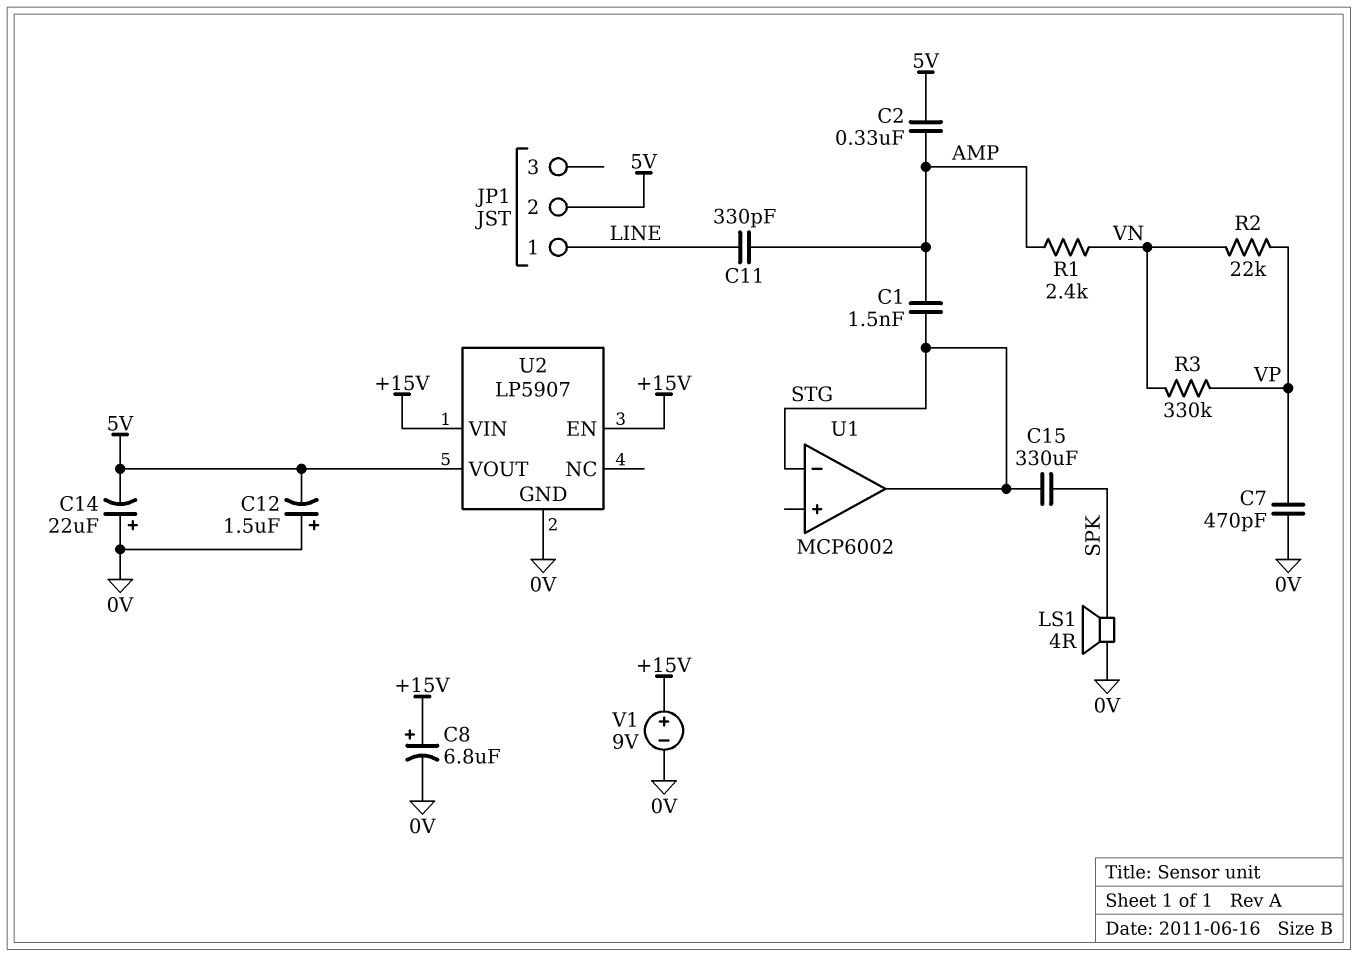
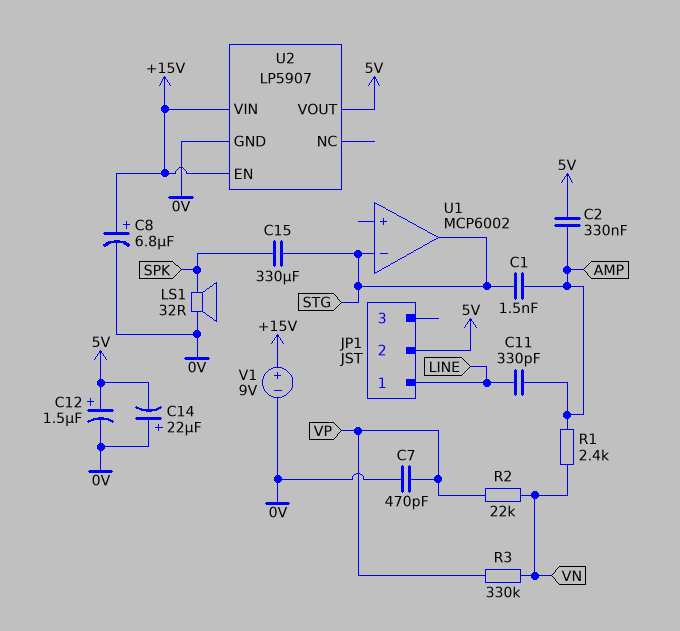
C12: 1.5uF (plus 0V, minus 5V) -> 1.5uF (plus 5V, minus 0V)
LS1: speaker 4R (0V, SPK) -> speaker 32R (0V, SPK)

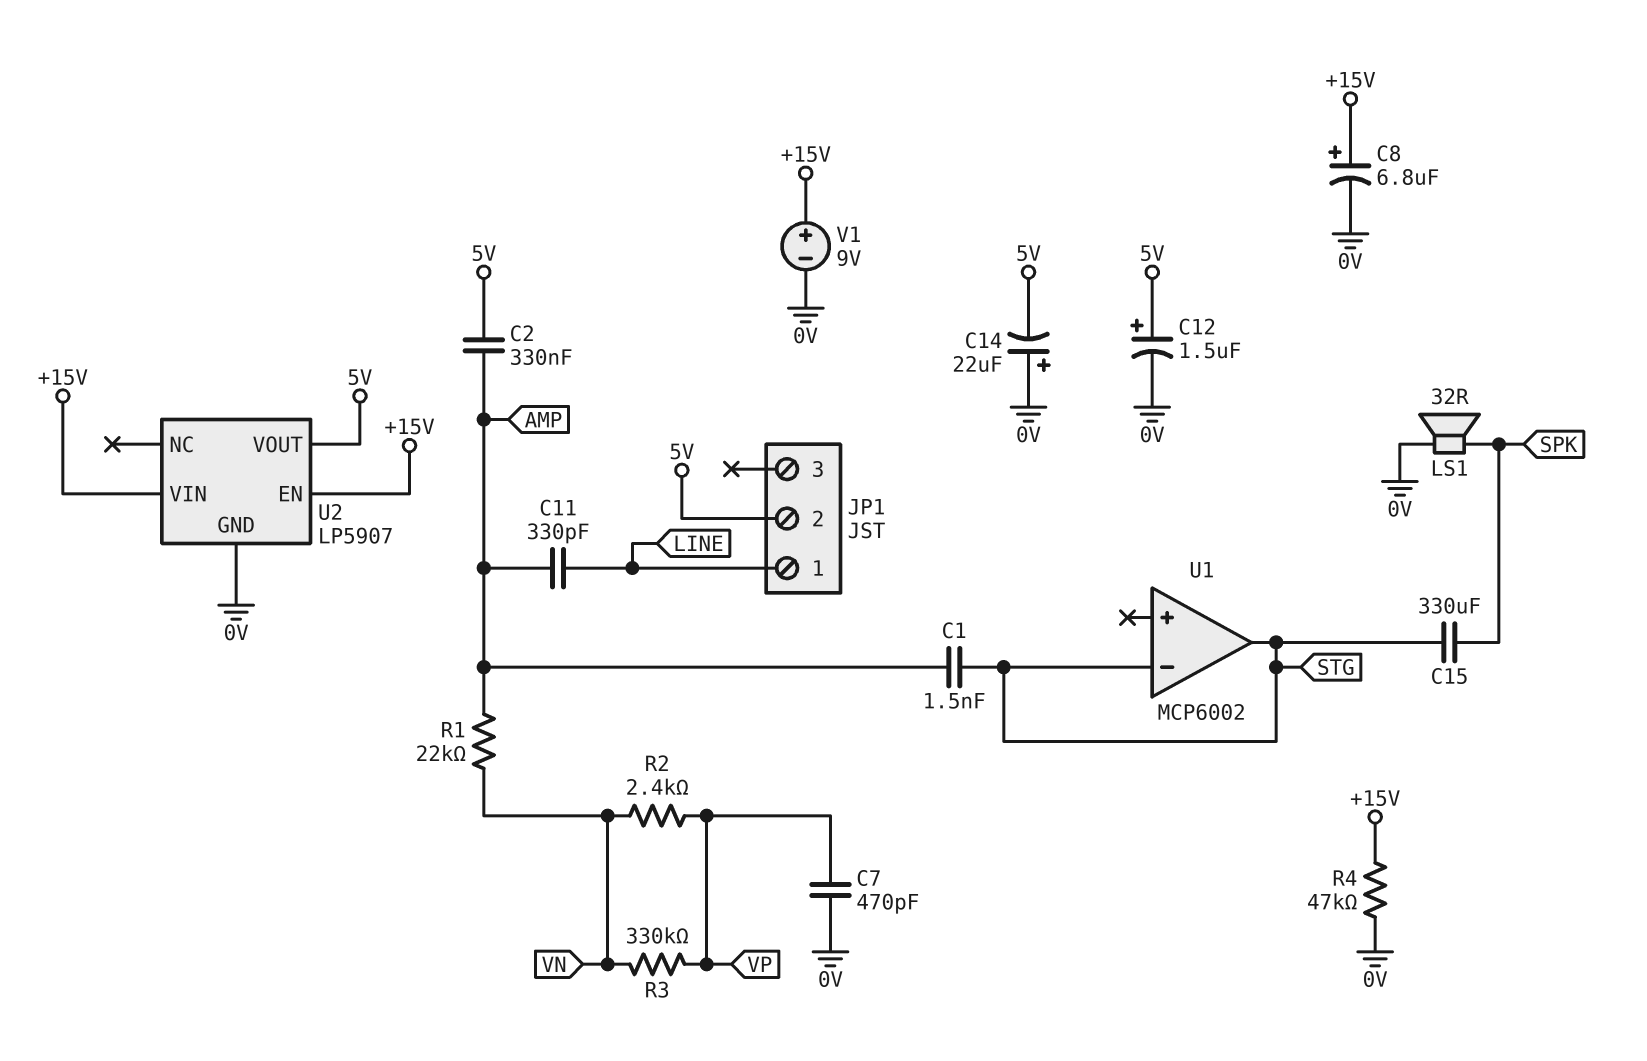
R1: 2.4k (AMP, VN) -> 22k (AMP, VN)
R2: 22k (VN, VP) -> 2.4k (VN, VP)
R4: none -> 47k (+15V, 0V)

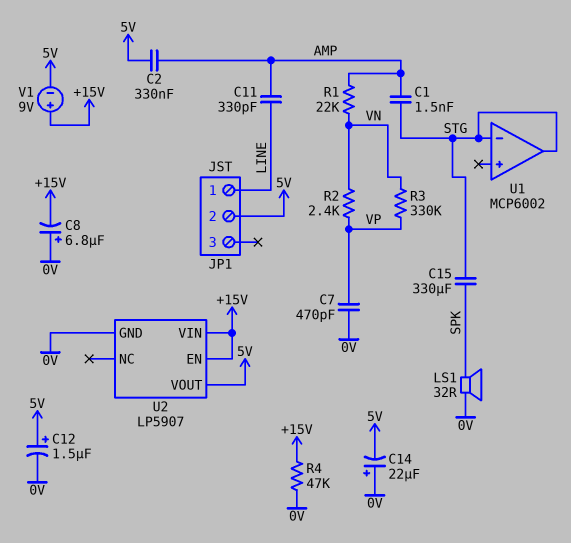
C8: 6.8uF (plus +15V, minus 0V) -> 6.8uF (plus 0V, minus +15V)
V1: 9V (plus +15V, minus 0V) -> 9V (plus +15V, minus 5V)

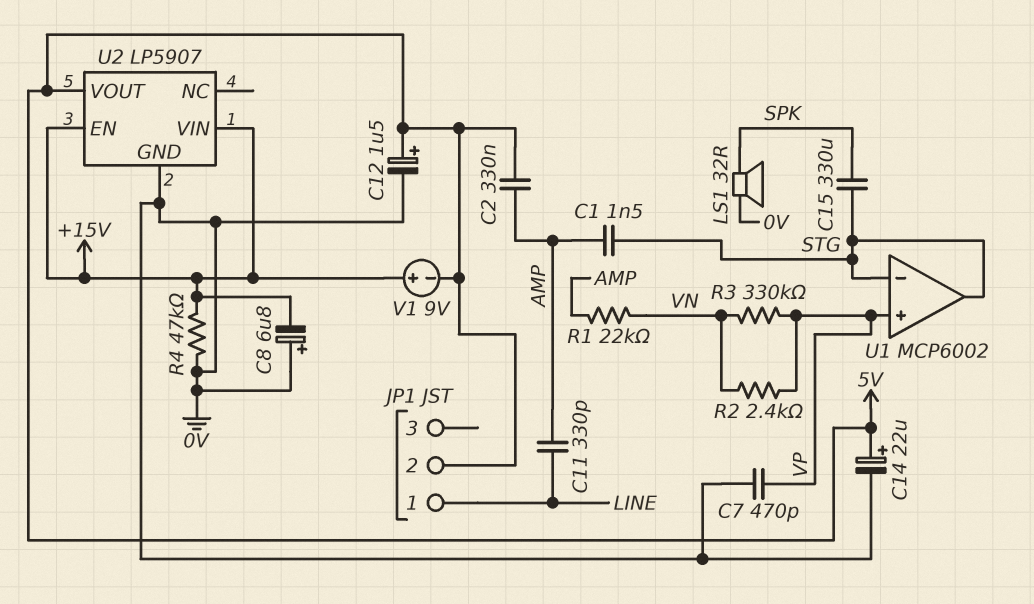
C14: 22uF (plus 0V, minus 5V) -> 22uF (plus 5V, minus 0V)
U1 pin in+: none -> VP

